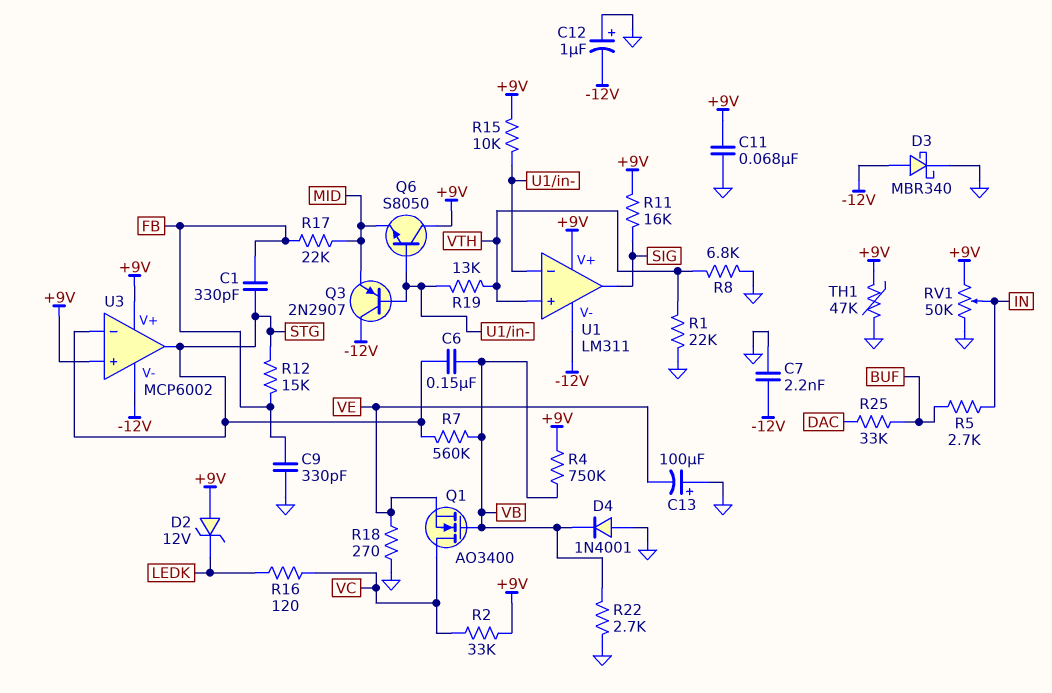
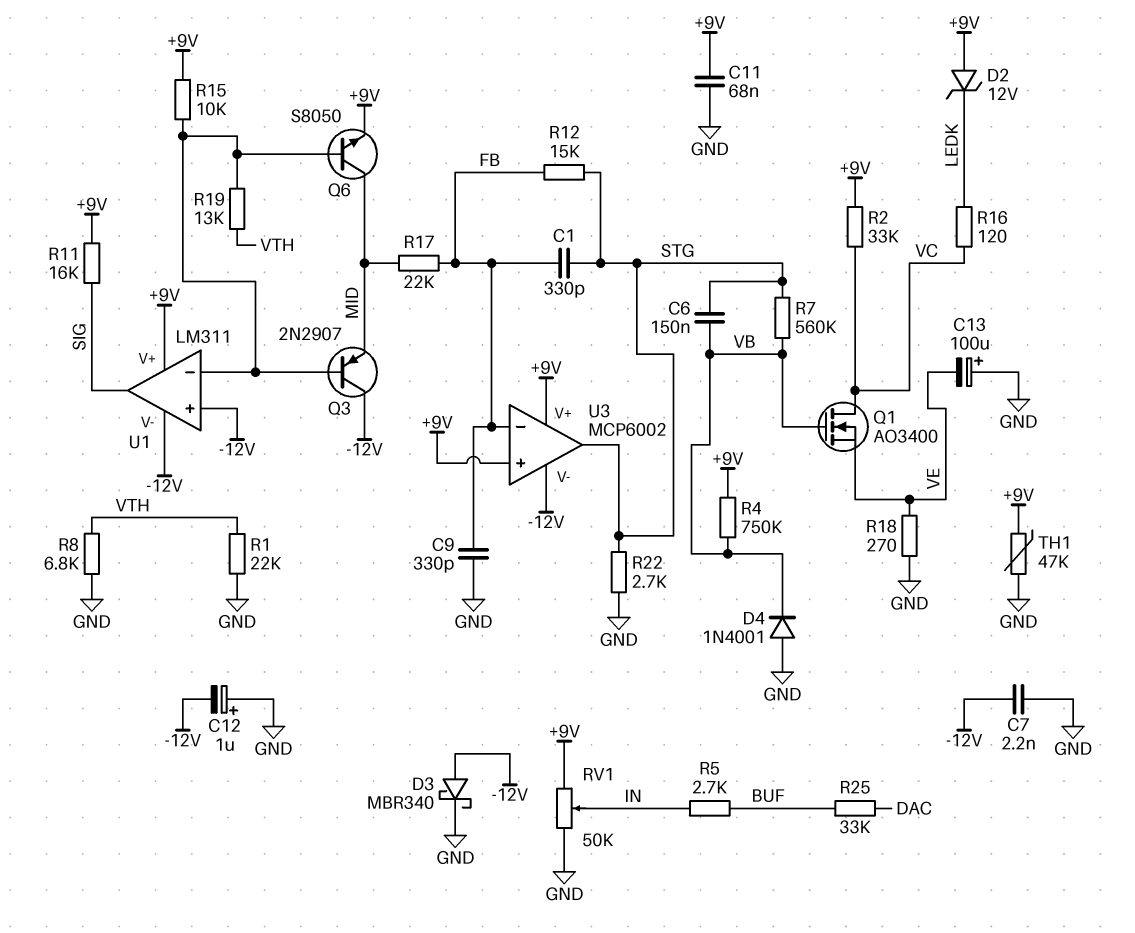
Q6: NPN S8050 (B U1/in-, C +9V, E MID) -> NPN S8050 (B U1/in-, C MID, E +9V)
R22: 2.7k (GND, VB) -> 2.7k (GND, STG)
U1 pin in+: VTH -> -12V
U3 pin in-: STG -> FB

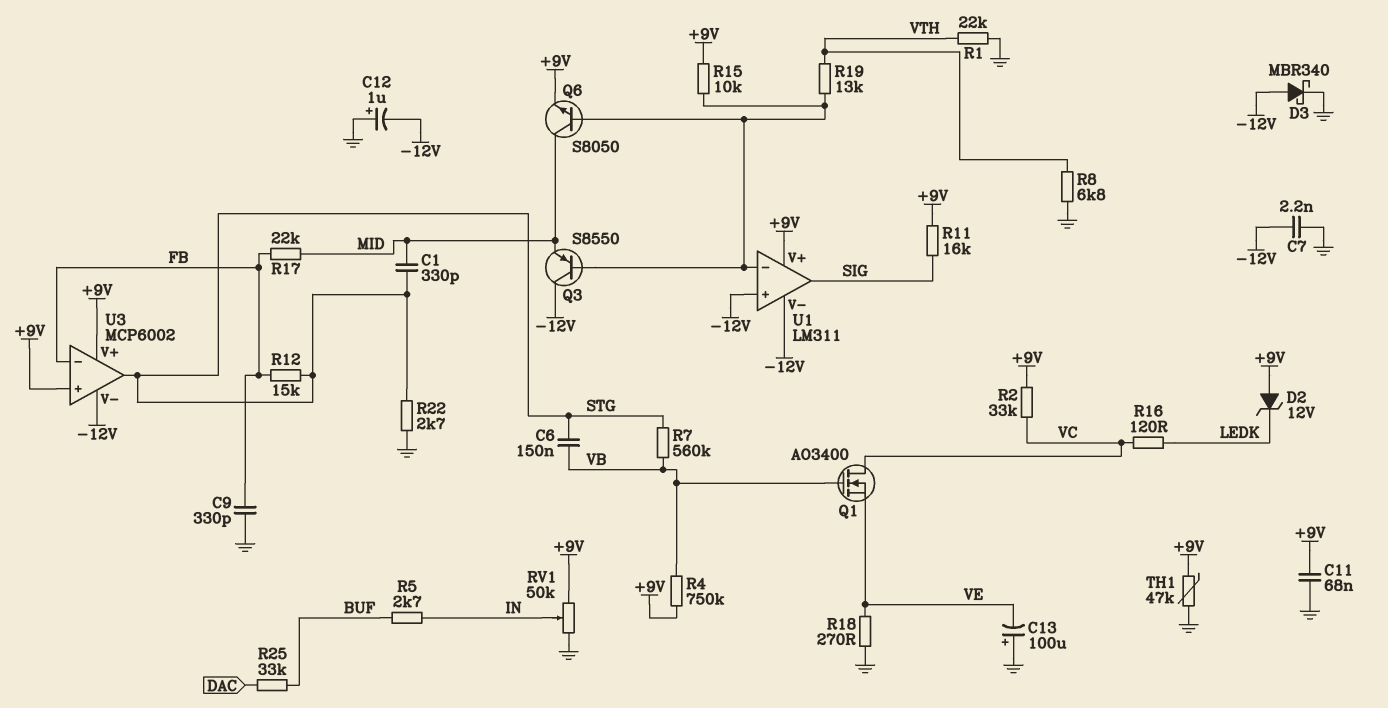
C1: 330pF (FB, STG) -> 330pF (MID, STG)
D4: diode 1N4001 (A GND, K VB) -> none
Q3: PNP 2N2907 (B U1/in-, C -12V, E MID) -> PNP S8550 (B U1/in-, C -12V, E MID)

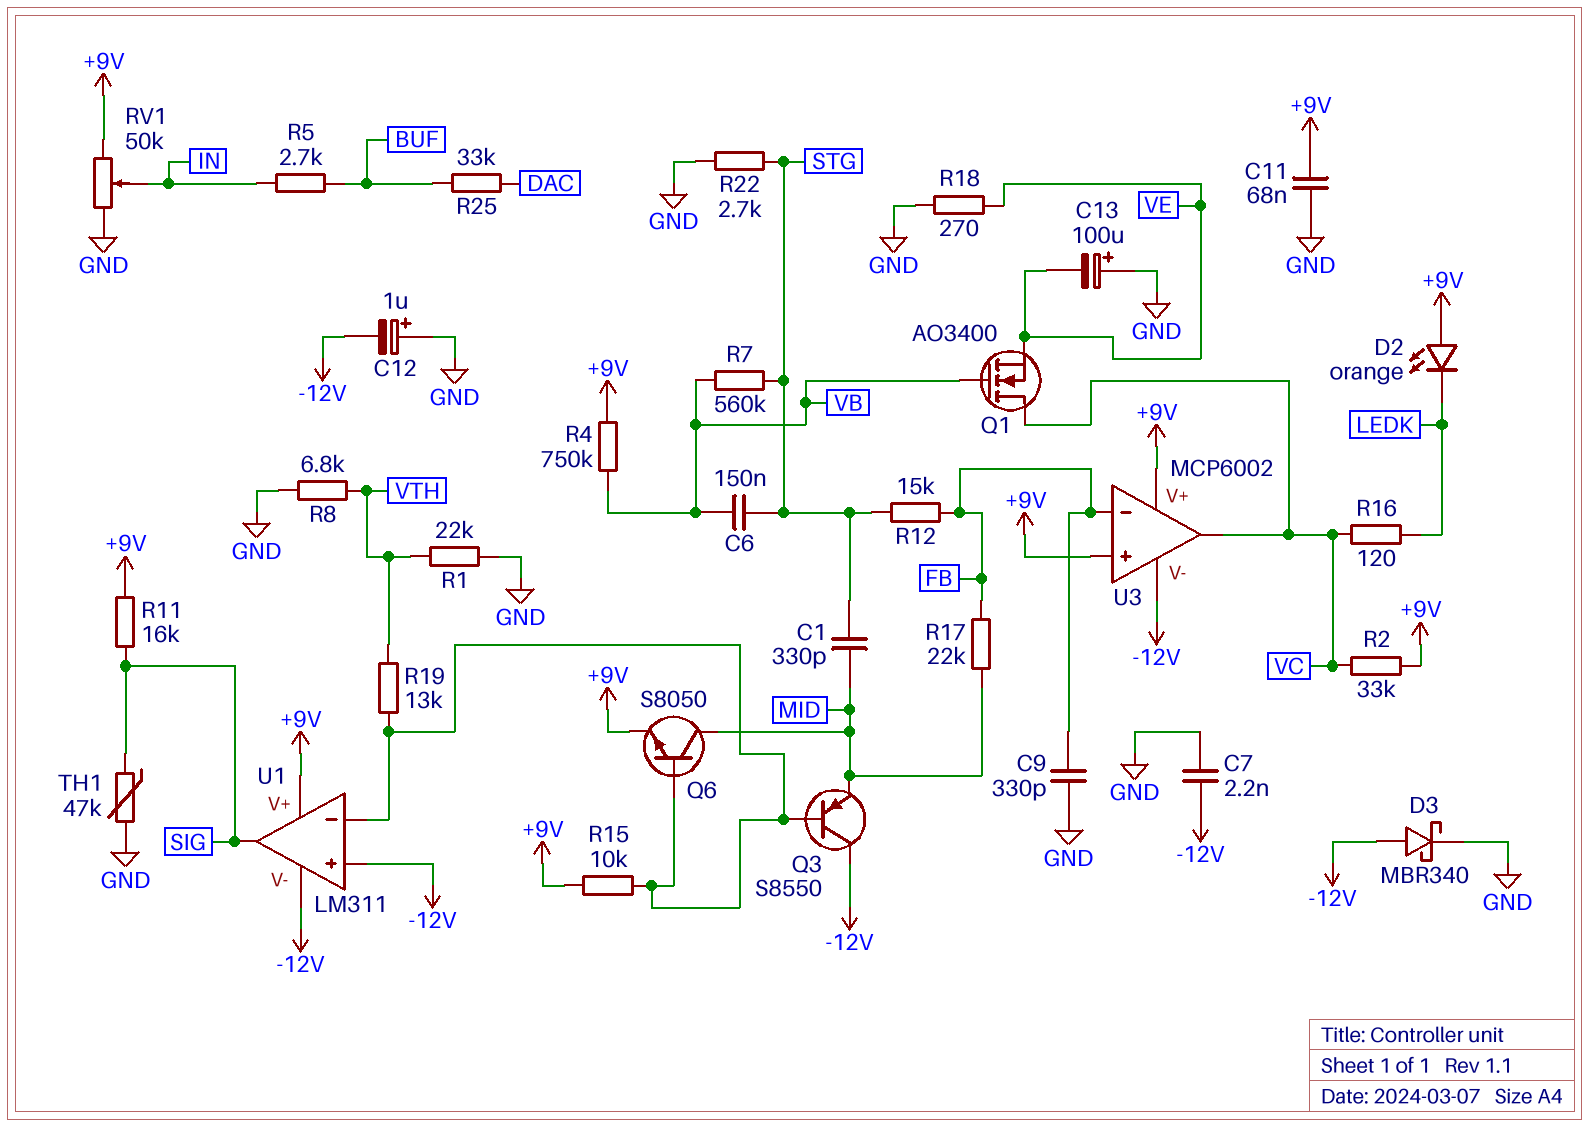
D2: zener 12V (A +9V, K LEDK) -> LED orange (A +9V, K LEDK)
TH1: 47k (+9V, GND) -> 47k (GND, SIG)
U3 pin out: STG -> VC

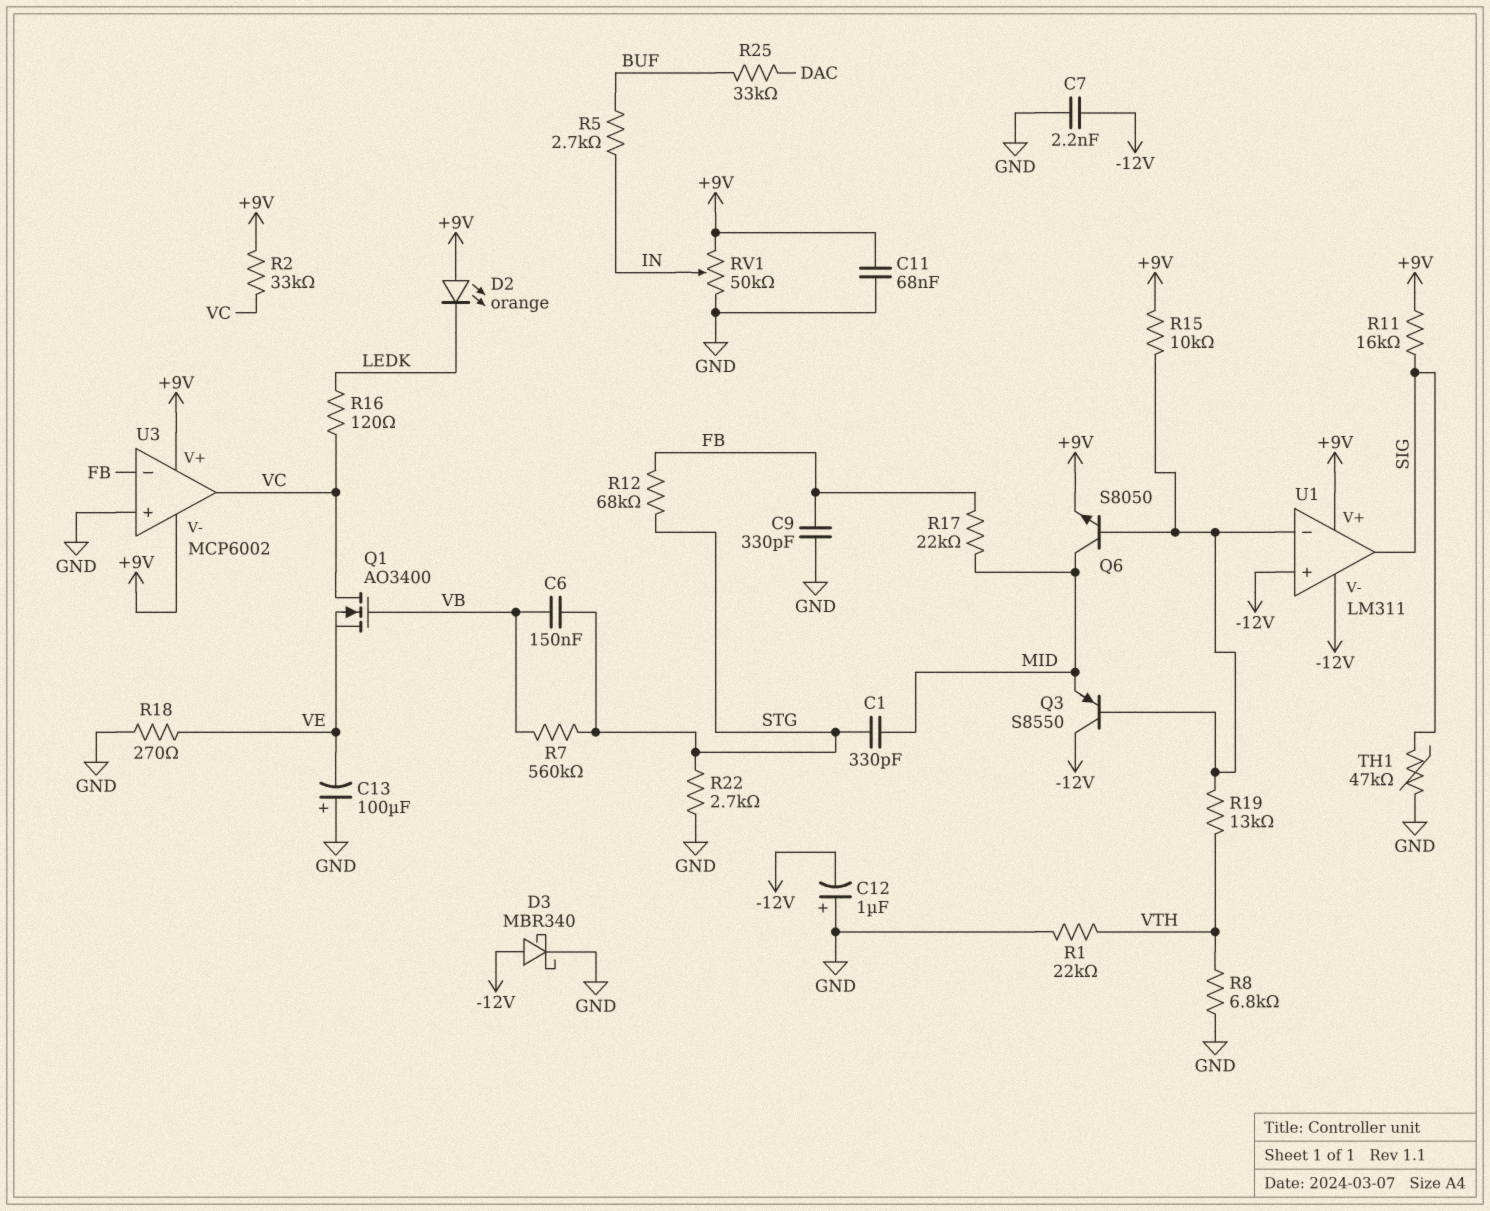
R4: 750k (+9V, VB) -> none
R12: 15k (FB, STG) -> 68k (FB, STG)
U3 pin V-: -12V -> +9V
U3 pin in+: +9V -> GND

